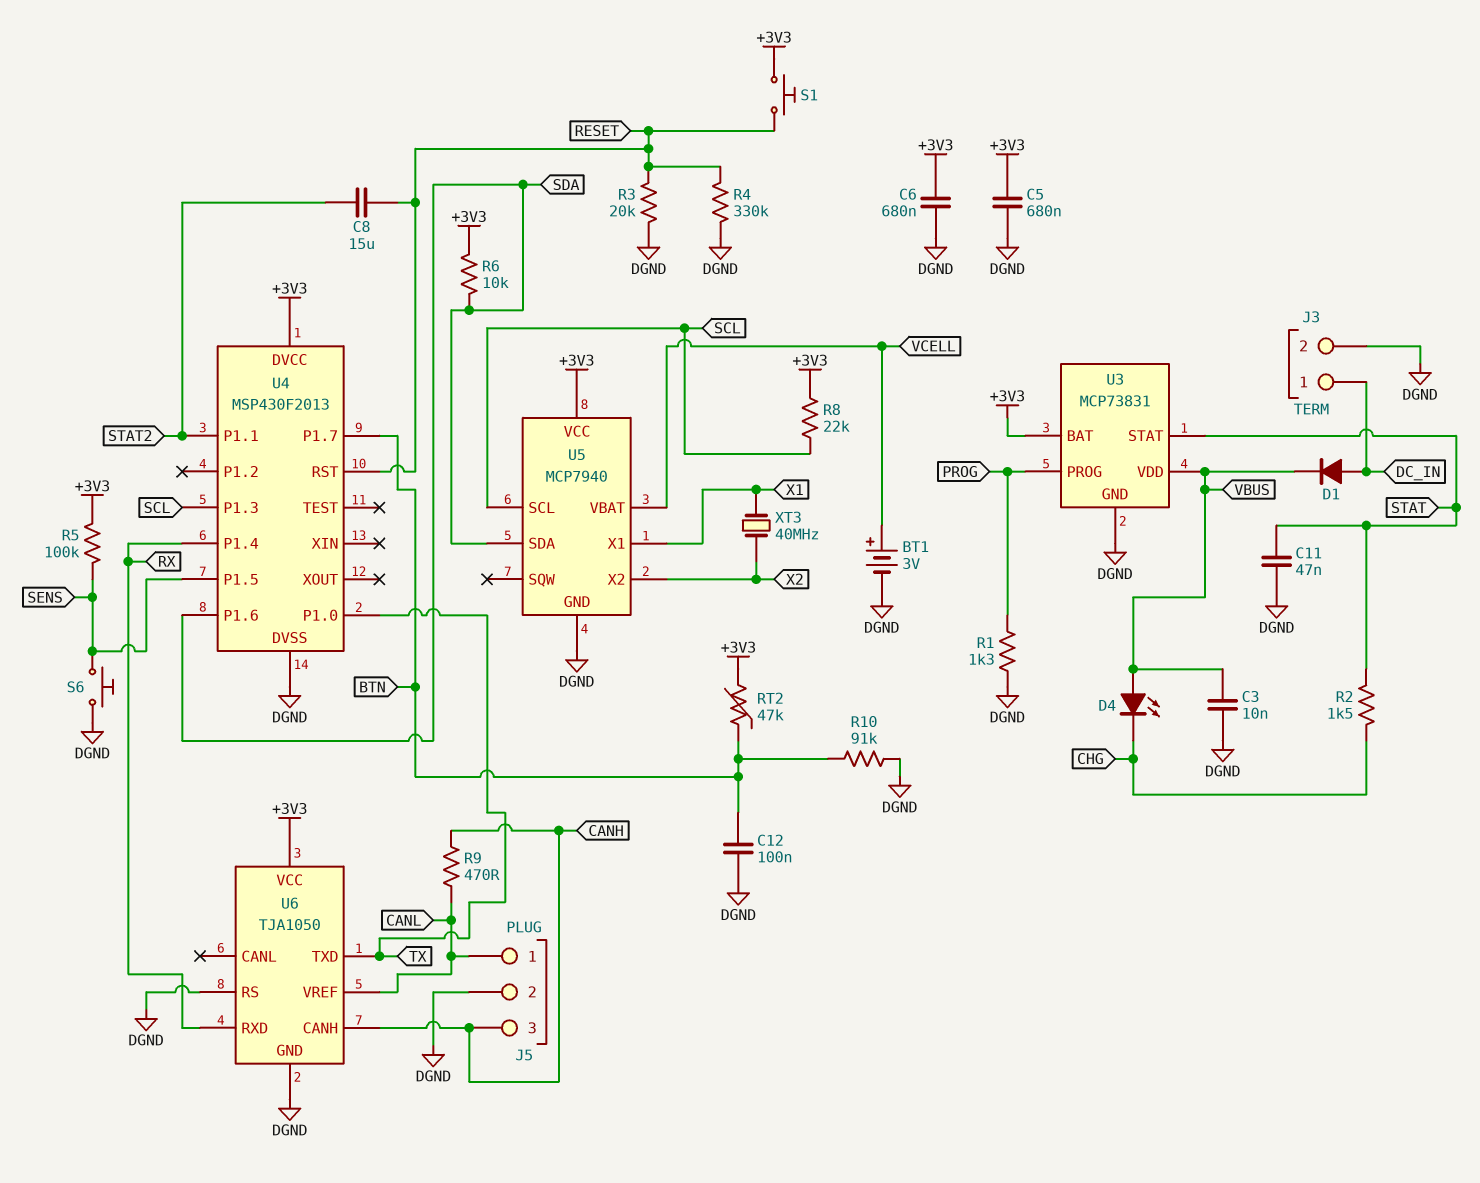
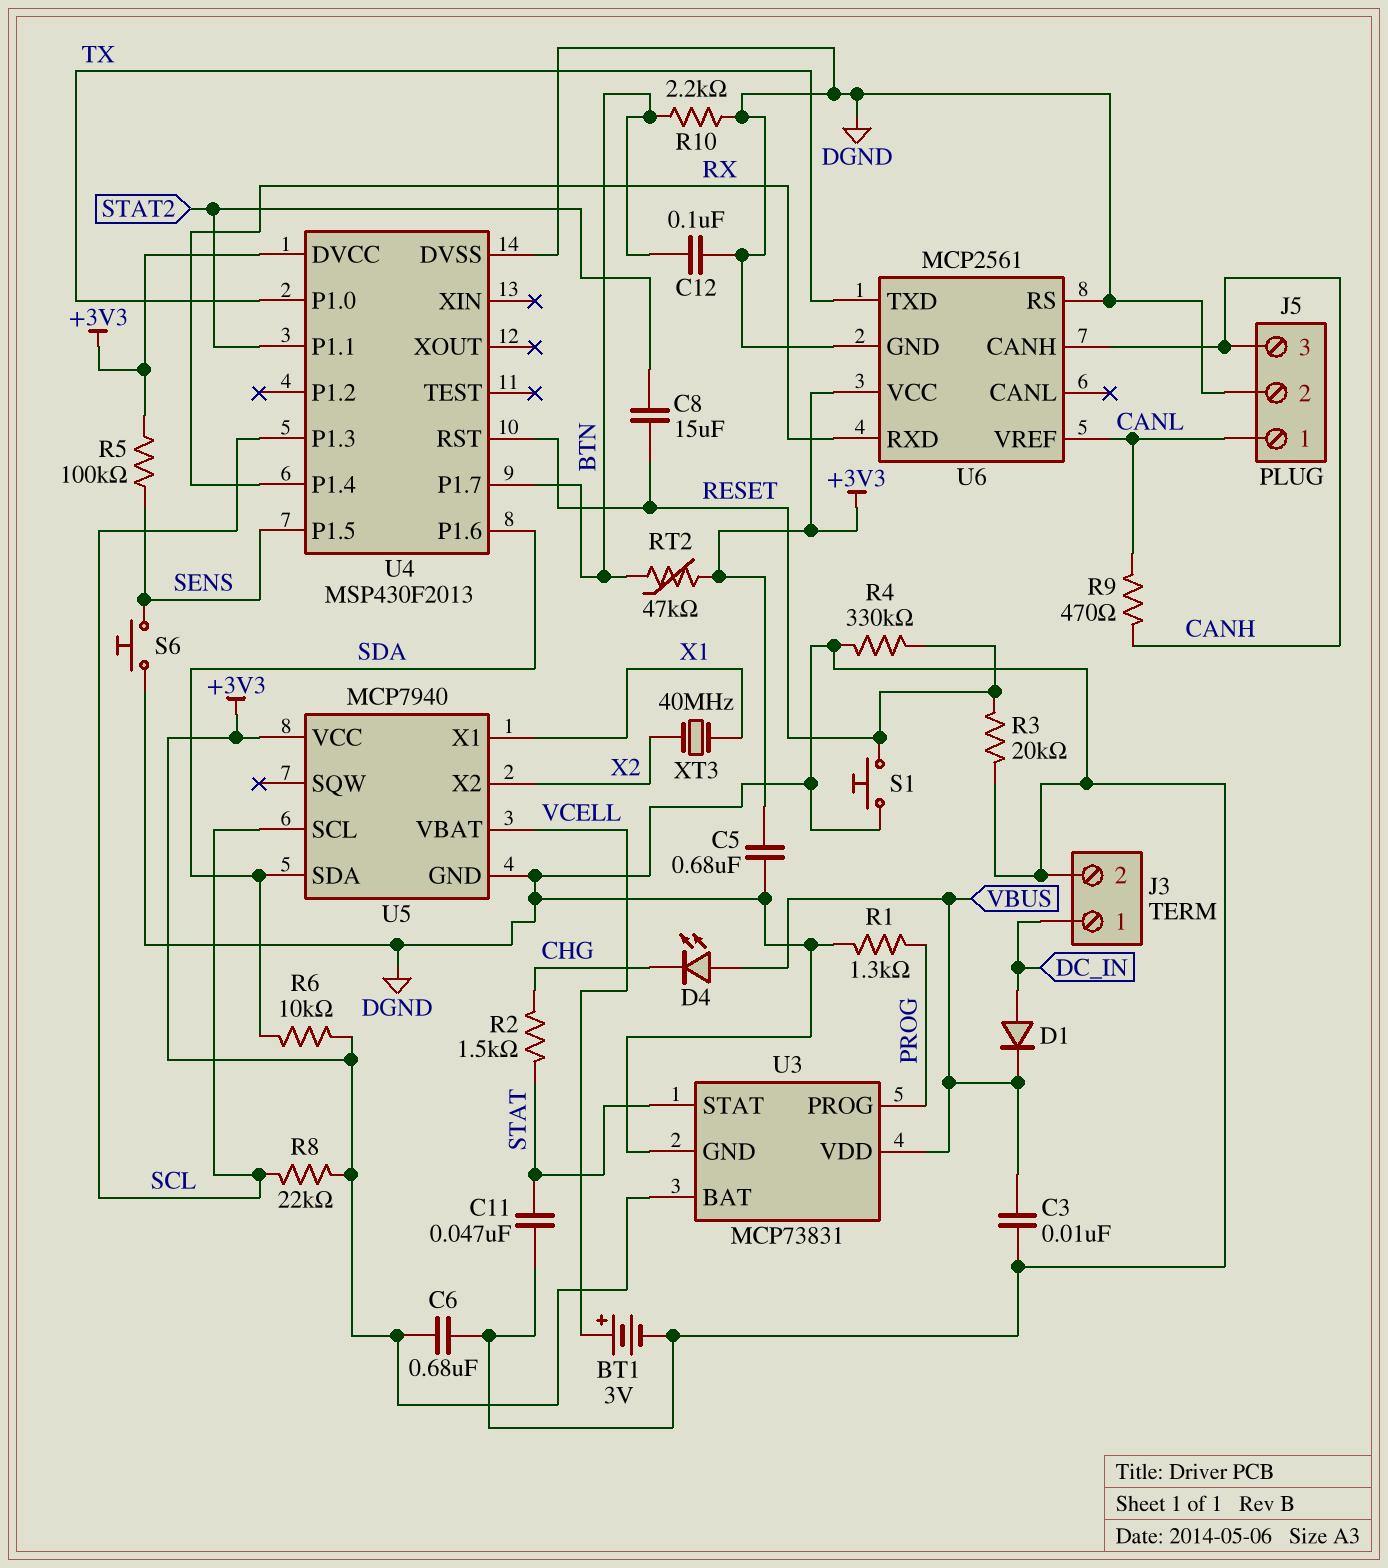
R10: 91k (BTN, DGND) -> 2.2k (BTN, DGND)
S1: button (+3V3, RESET) -> button (DGND, RESET)
U6: TJA1050 -> MCP2561

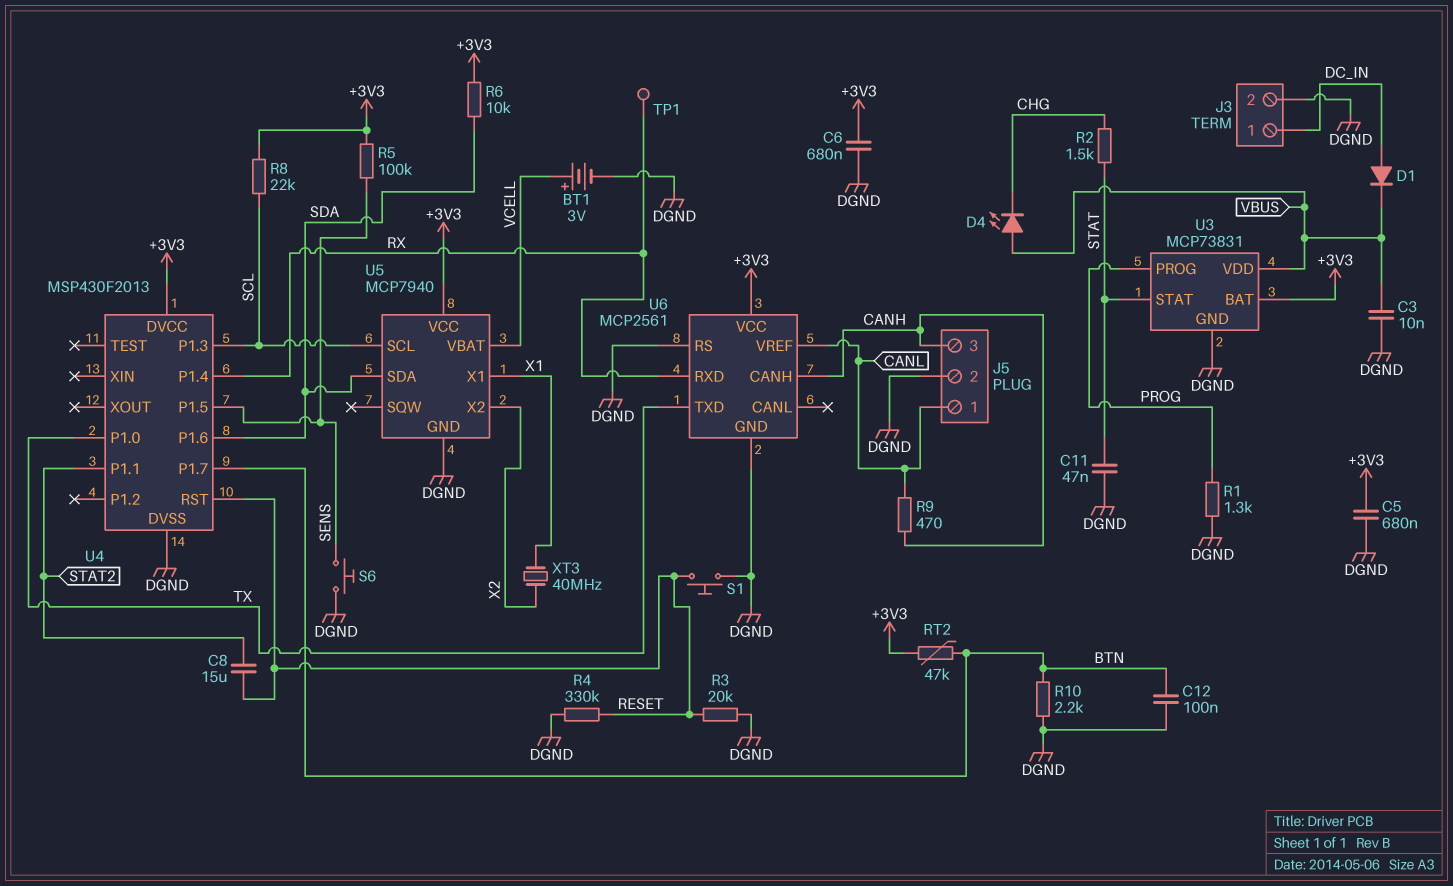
TP1: none -> test point (RX)

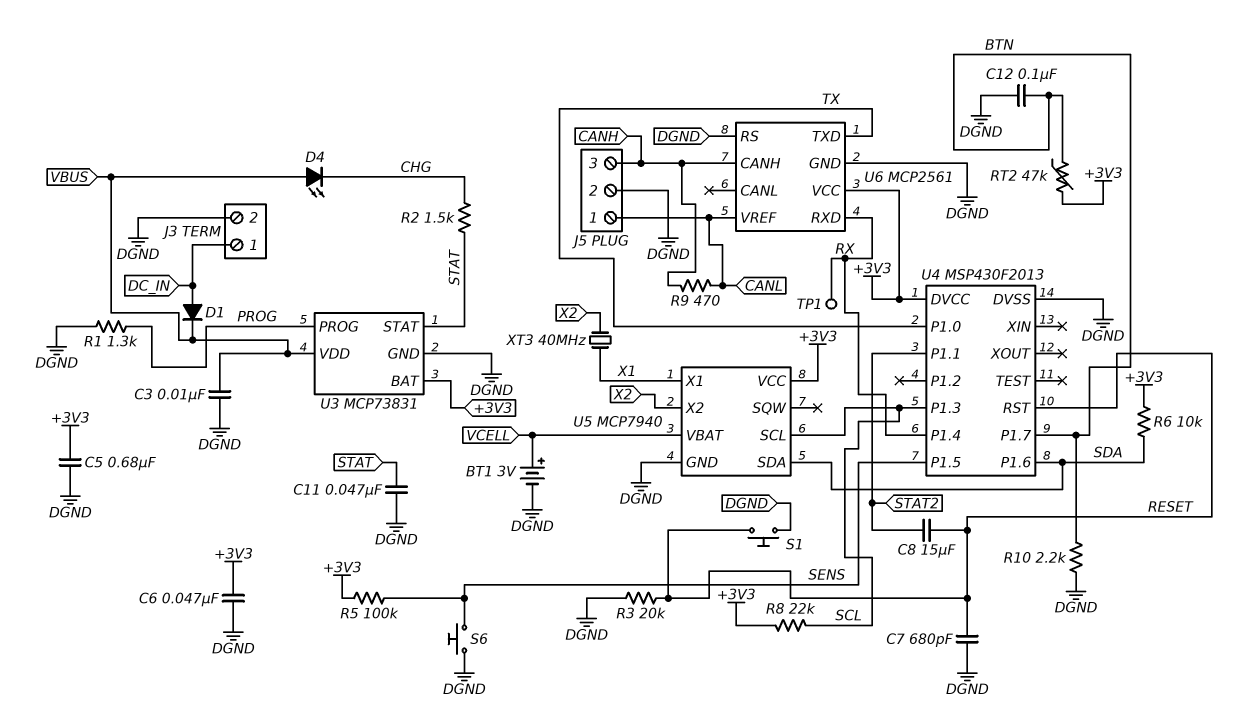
C6: 680nF (+3V3, DGND) -> 47nF (+3V3, DGND)
C7: none -> 680pF (DGND, RESET)
R4: 330k (DGND, RESET) -> none

